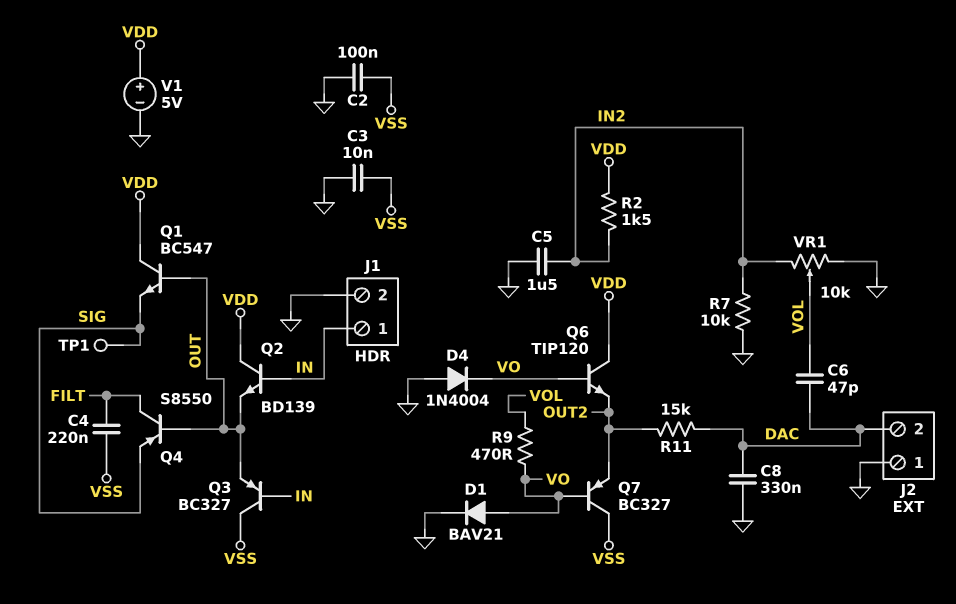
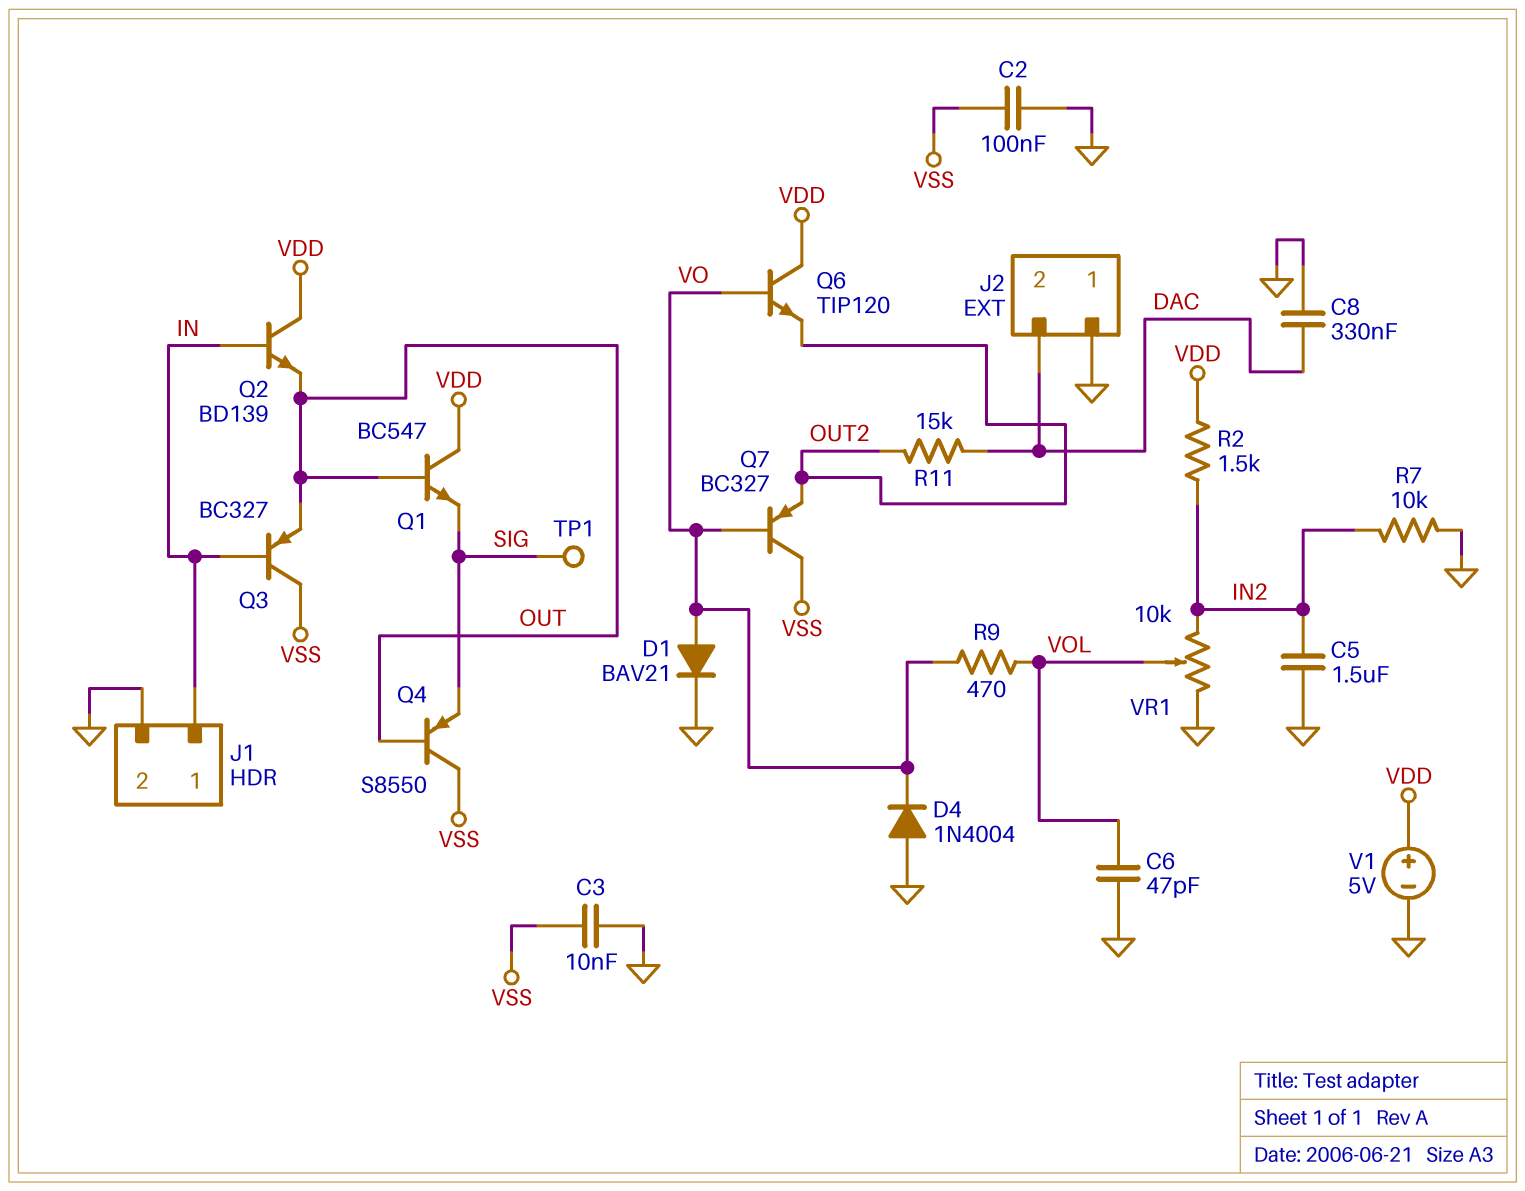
C4: 220nF (FILT, VSS) -> none
C6: 47pF (DAC, VOL) -> 47pF (GND, VOL)
Q4: PNP S8550 (B OUT, C FILT, E SIG) -> PNP S8550 (B OUT, C VSS, E SIG)

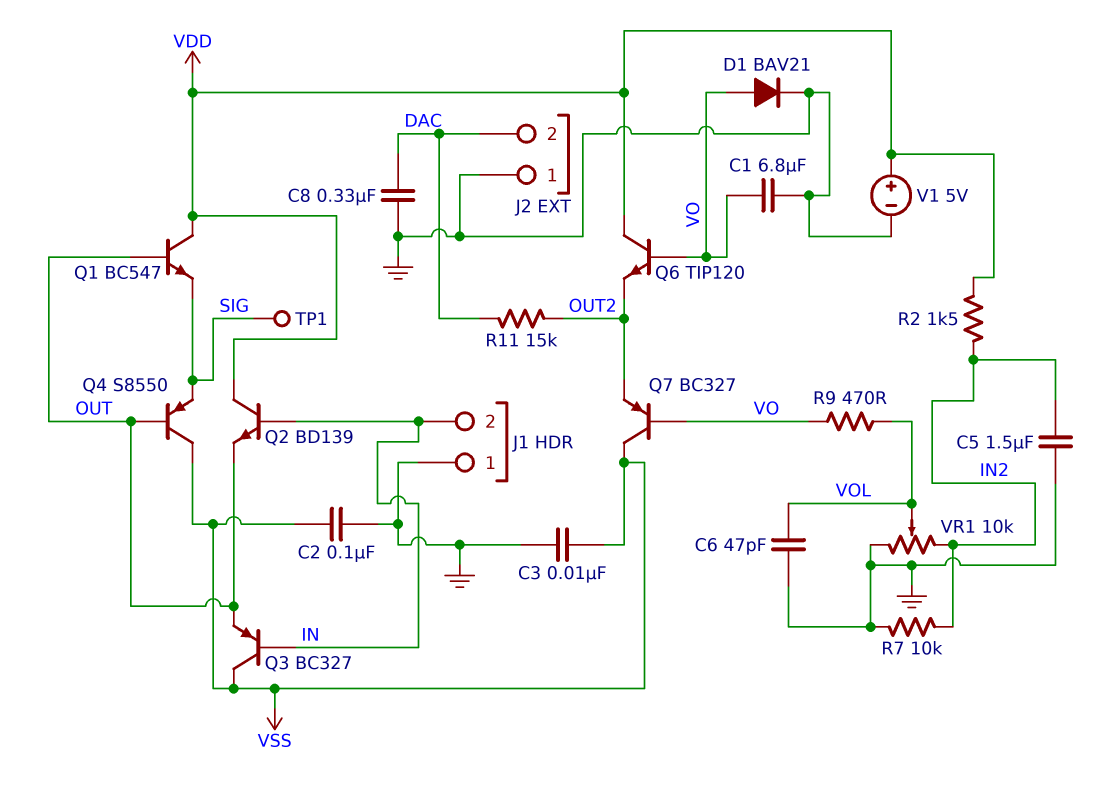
C1: none -> 6.8uF (GND, VO)
D4: diode 1N4004 (A GND, K VO) -> none
J1 pin 1: IN -> GND
J1 pin 2: GND -> IN

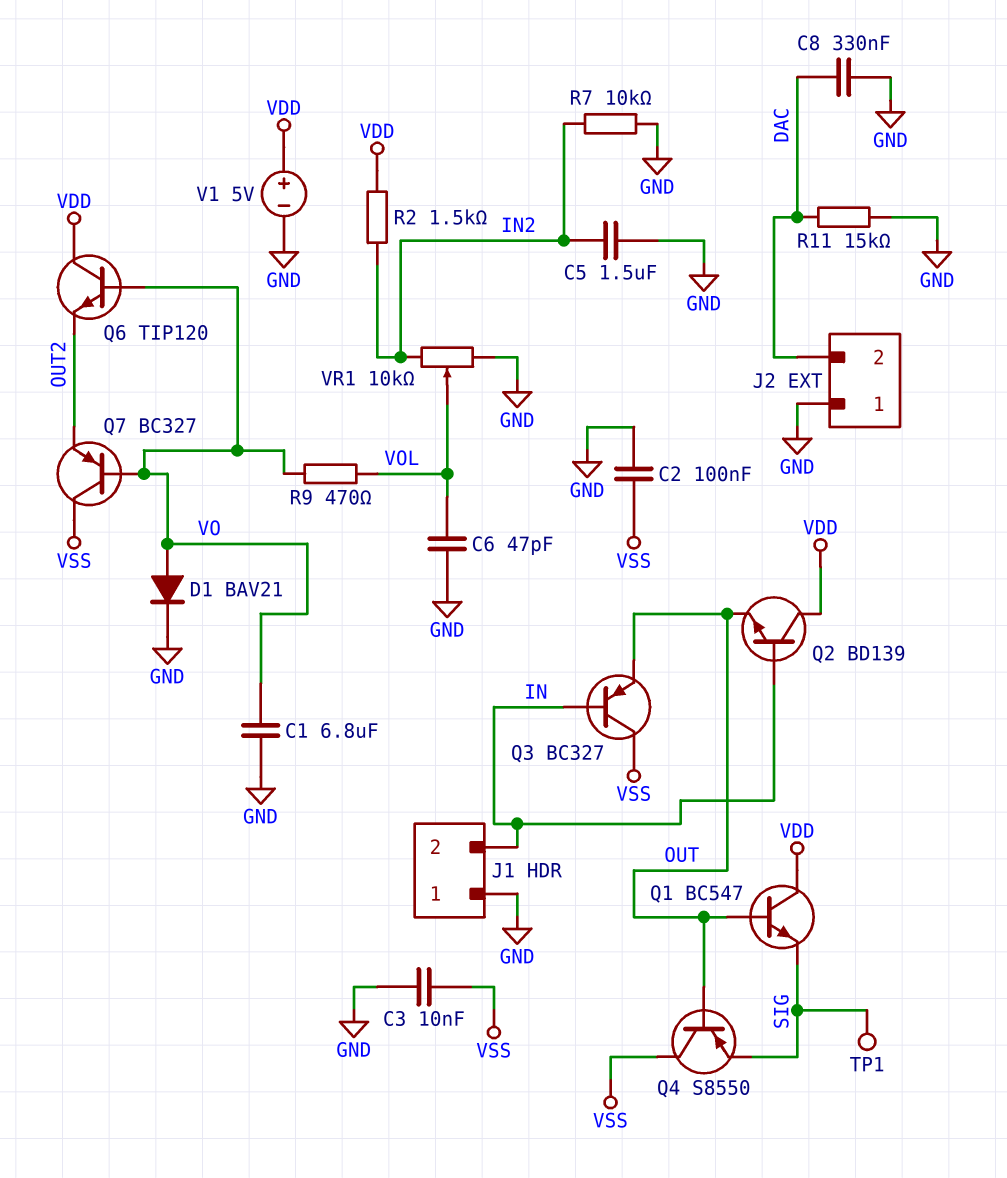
R11: 15k (DAC, OUT2) -> 15k (DAC, GND)

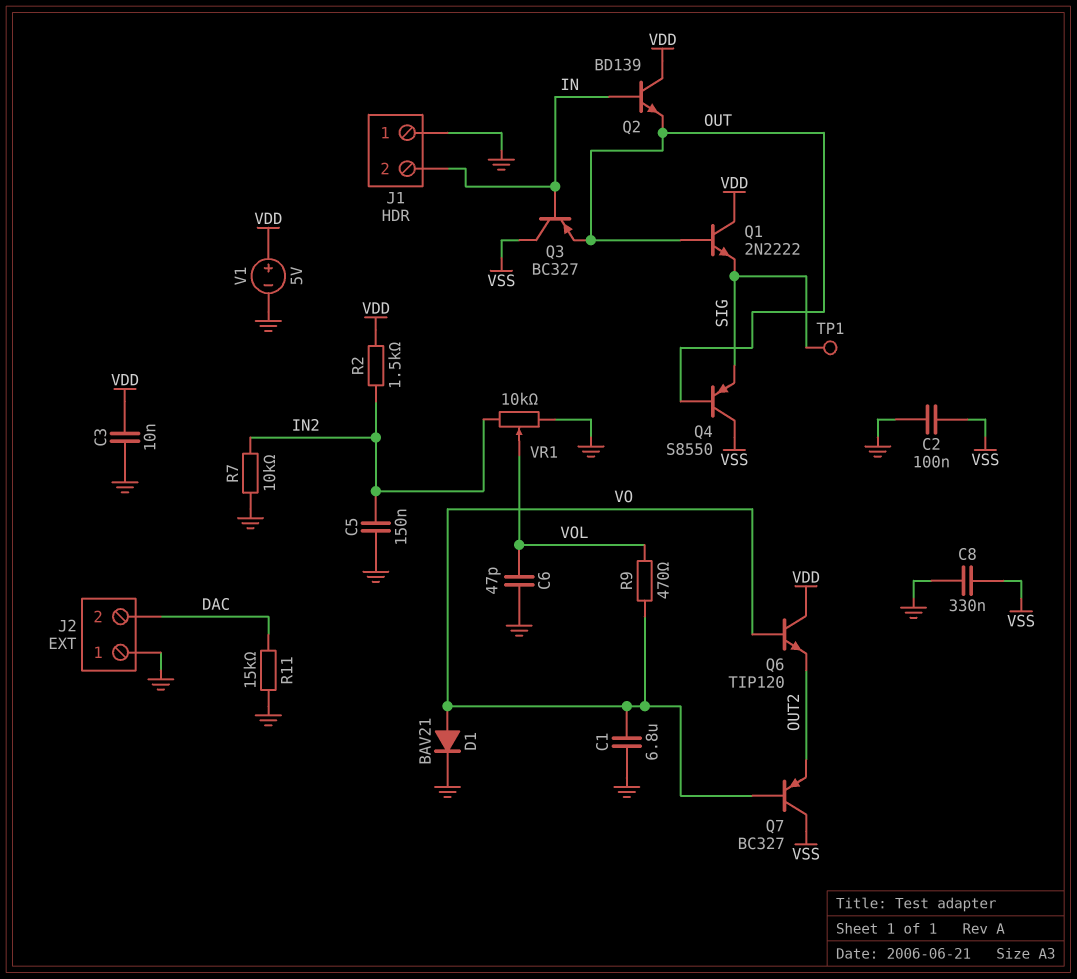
C3: 10nF (GND, VSS) -> 10nF (GND, VDD)
C5: 1.5uF (GND, IN2) -> 150nF (GND, IN2)
C8: 330nF (DAC, GND) -> 330nF (GND, VSS)
Q1: NPN BC547 (B OUT, C VDD, E SIG) -> NPN 2N2222 (B OUT, C VDD, E SIG)

